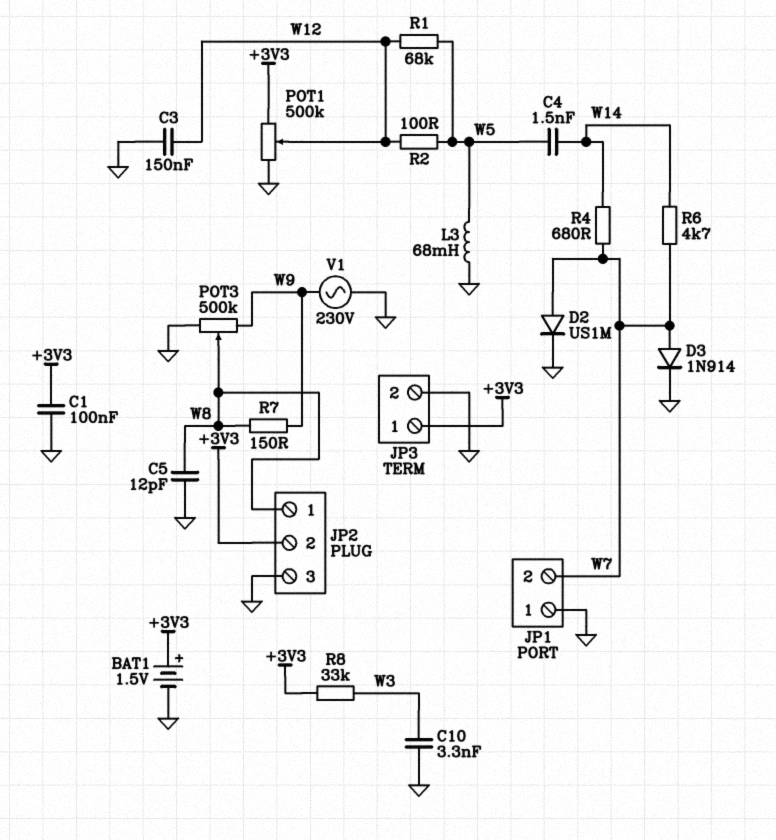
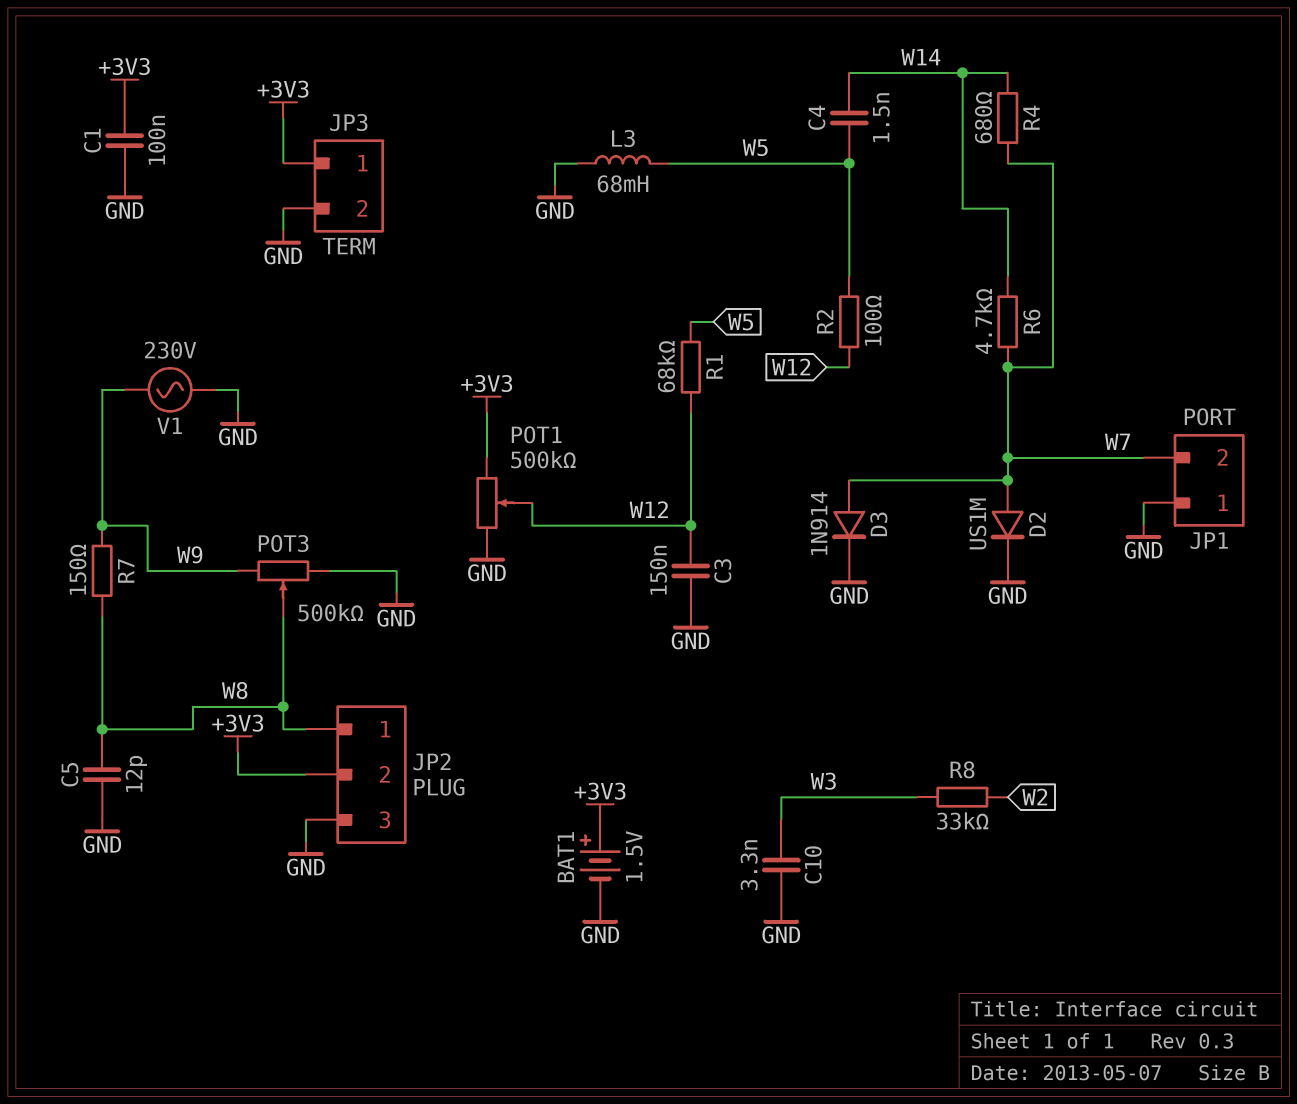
R8: 33k (+3V3, W3) -> 33k (W2, W3)

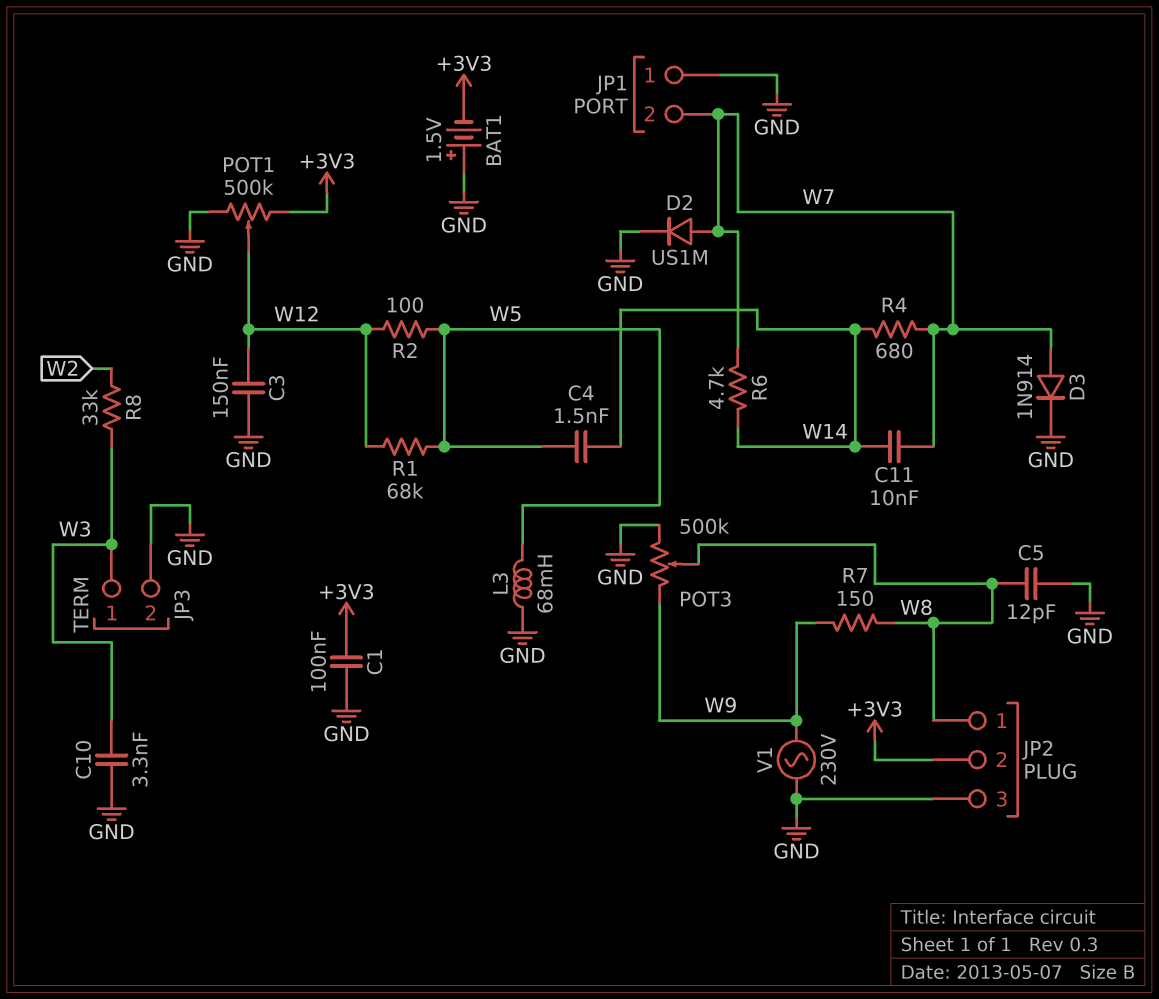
BAT1: 1.5V (plus +3V3, minus GND) -> 1.5V (plus GND, minus +3V3)
C11: none -> 10nF (W7, W14)
JP3 pin 1: +3V3 -> W3

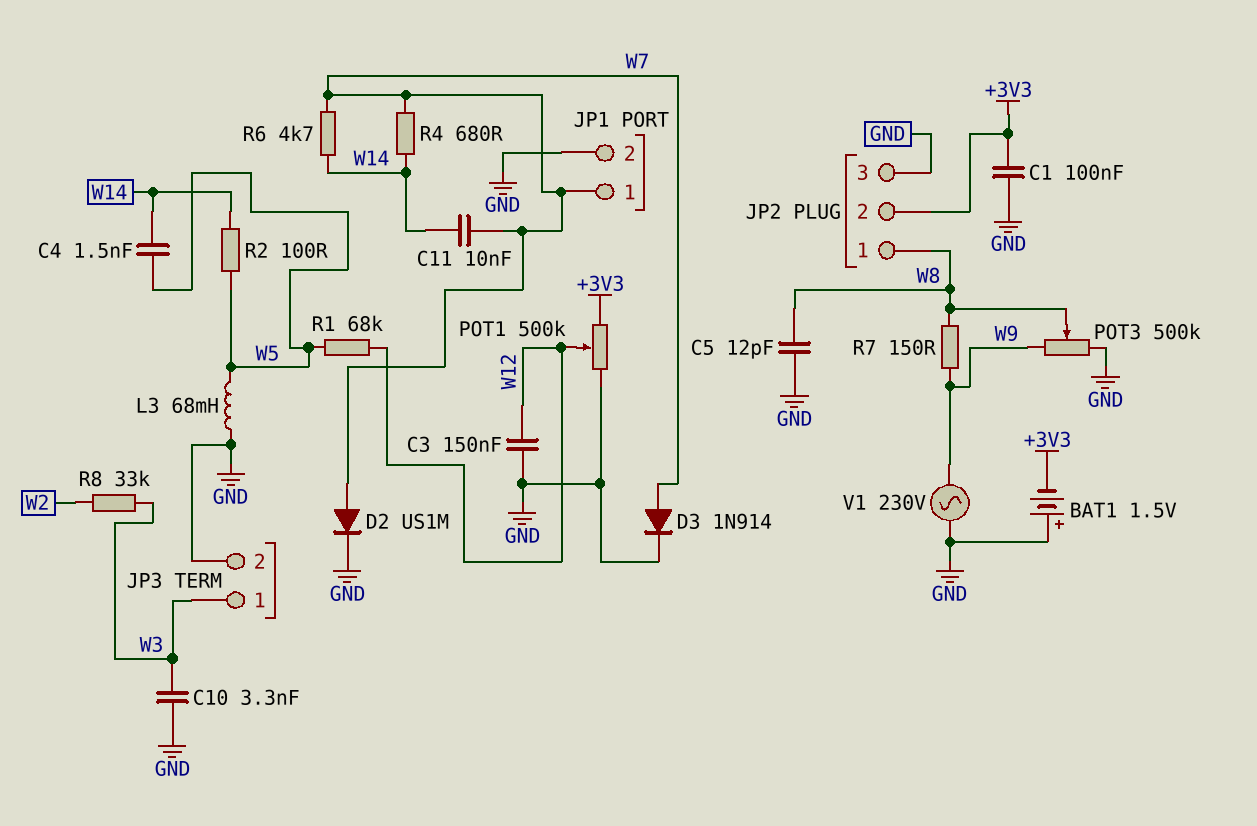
JP1 pin 1: GND -> W7
JP1 pin 2: W7 -> GND
R2: 100 (W5, W12) -> 100 (W5, W14)

